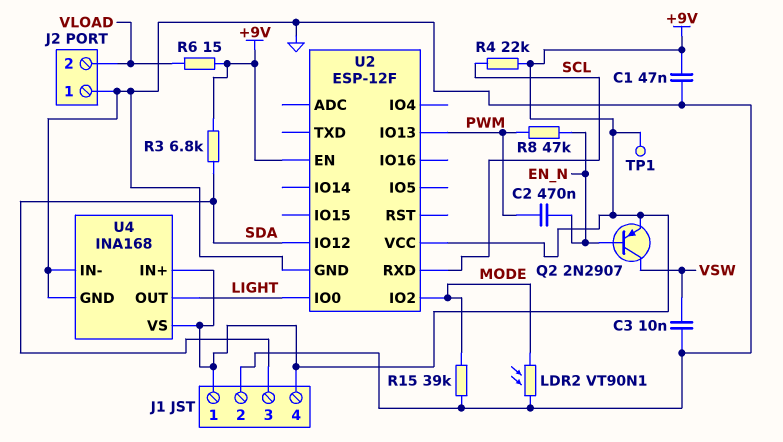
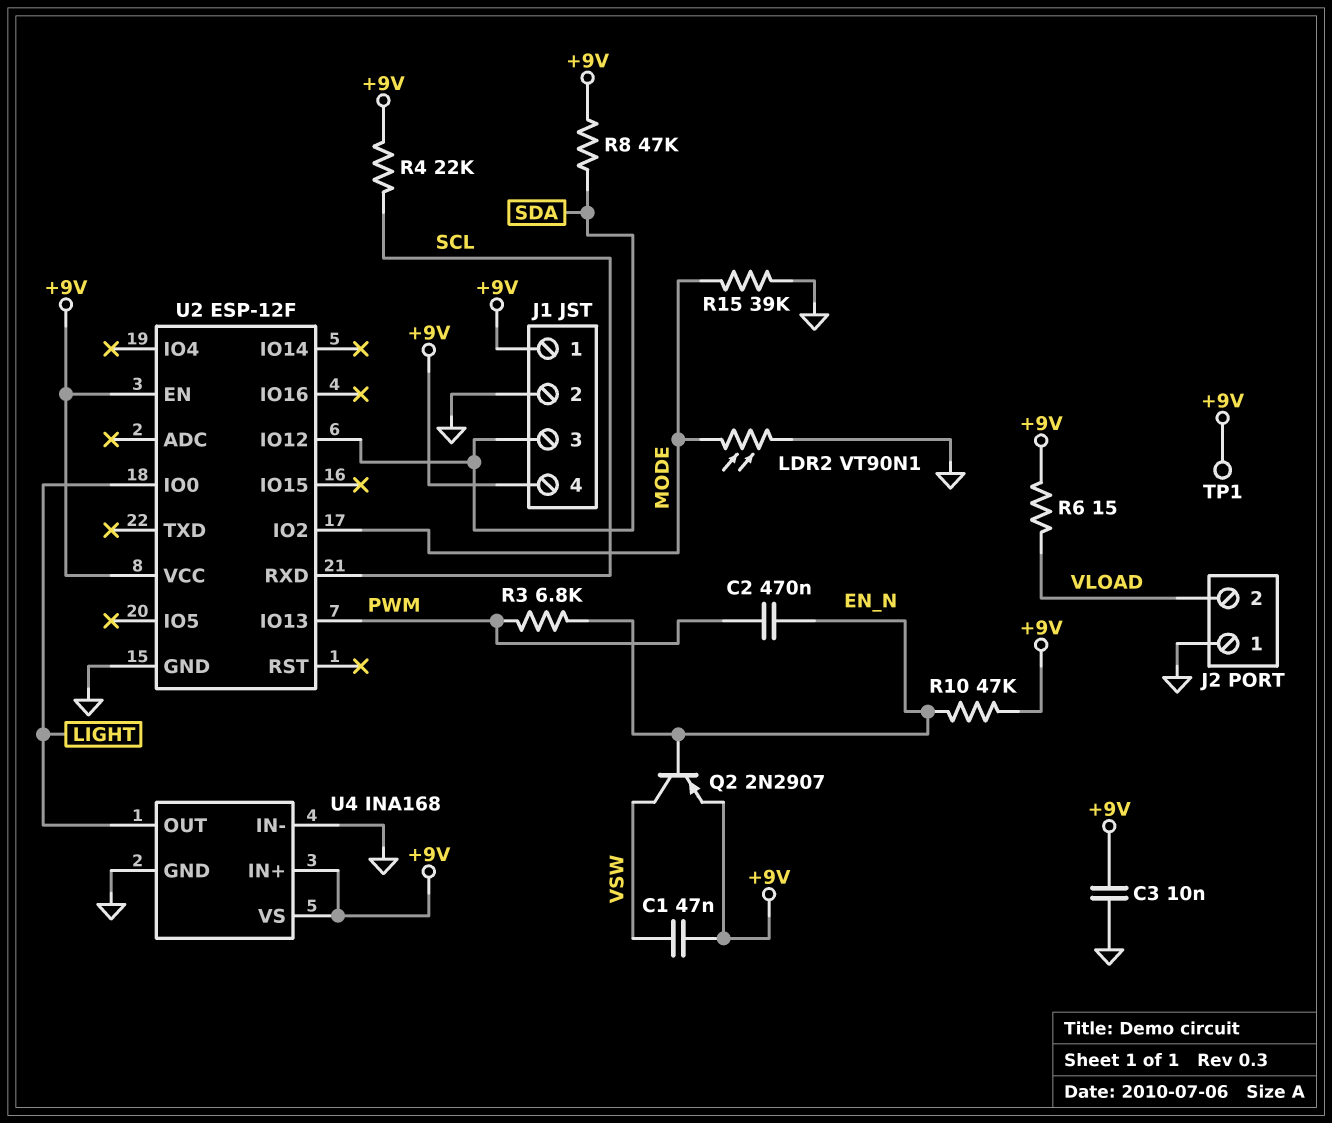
C1: 47nF (+9V, GND) -> 47nF (+9V, VSW)
C3: 10nF (GND, VSW) -> 10nF (+9V, GND)
R3: 6.8k (+9V, SDA) -> 6.8k (EN_N, PWM)
R8: 47k (EN_N, PWM) -> 47k (+9V, SDA)
R10: none -> 47k (+9V, EN_N)

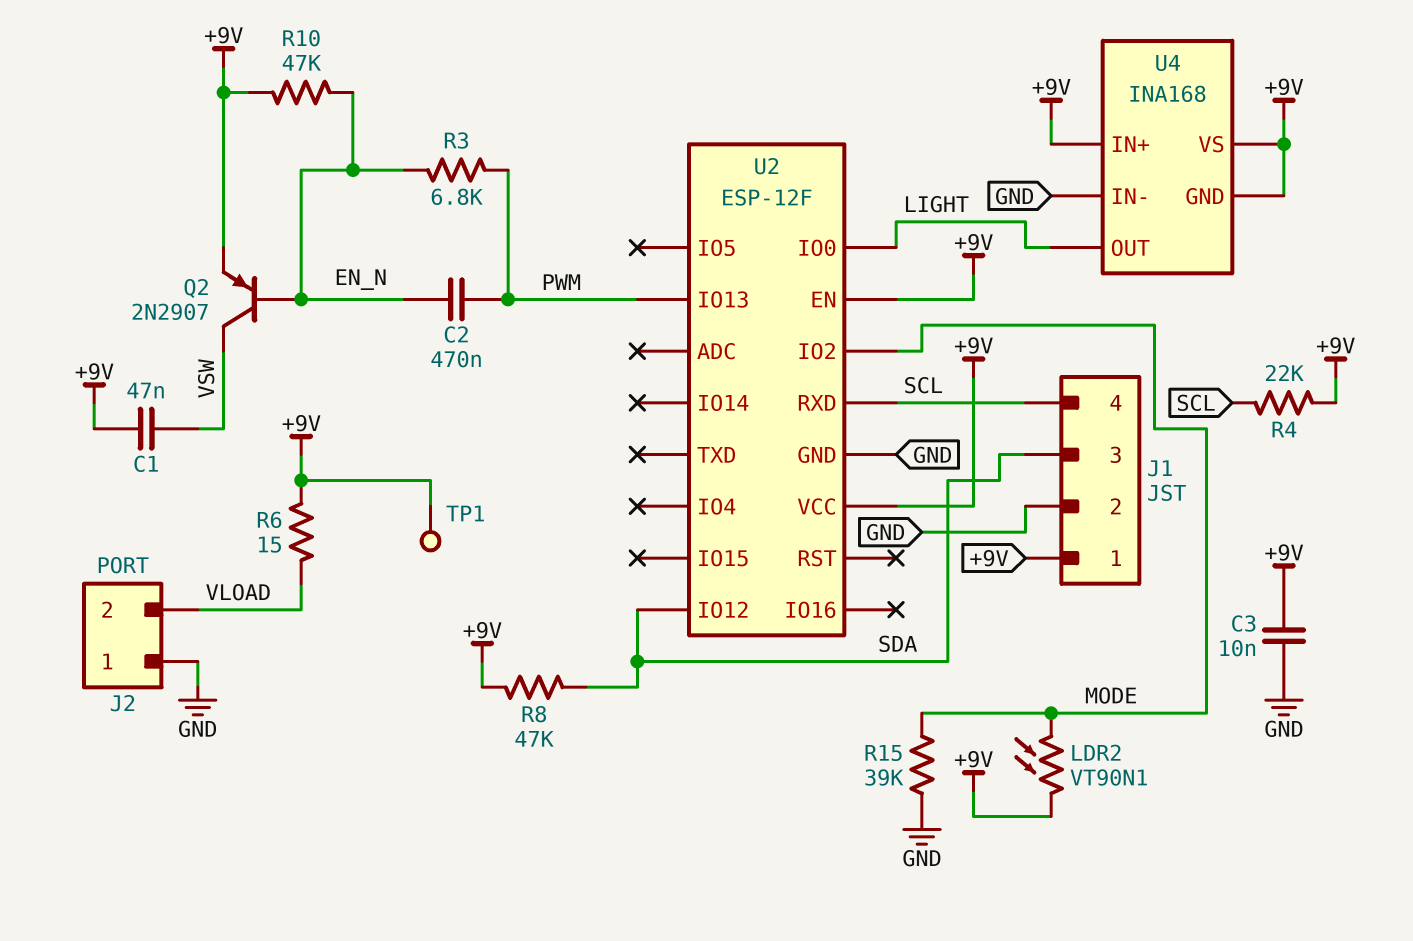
J1 pin 4: +9V -> SCL
LDR2: VT90N1 (GND, MODE) -> VT90N1 (+9V, MODE)
U4 pin GND: GND -> +9V

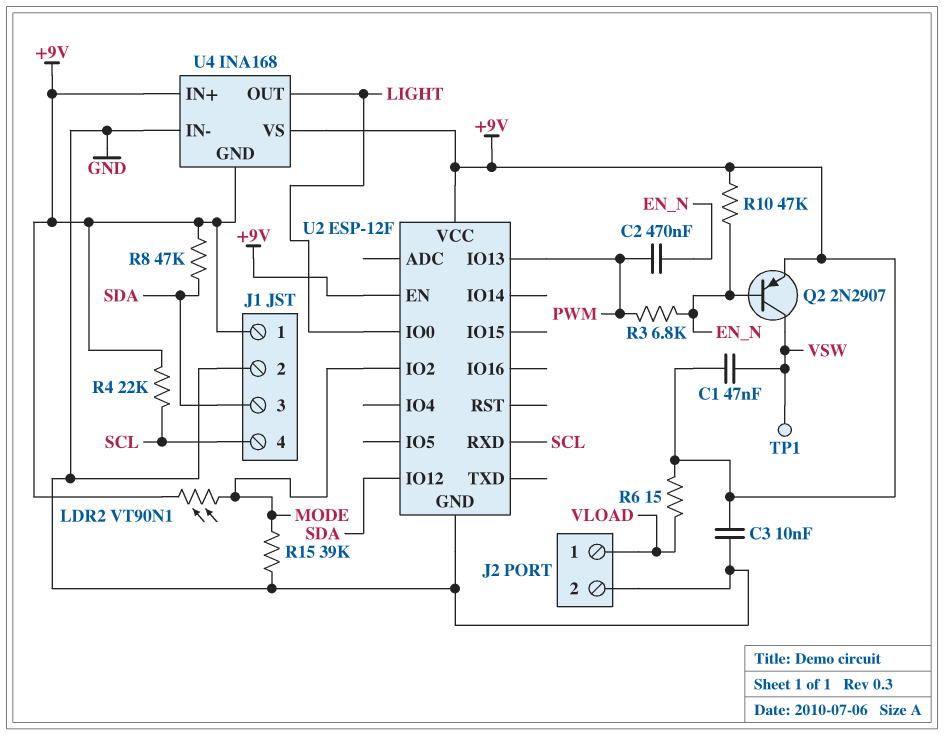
J2 pin 1: GND -> VLOAD
J2 pin 2: VLOAD -> GND
TP1: test point (+9V) -> test point (VSW)

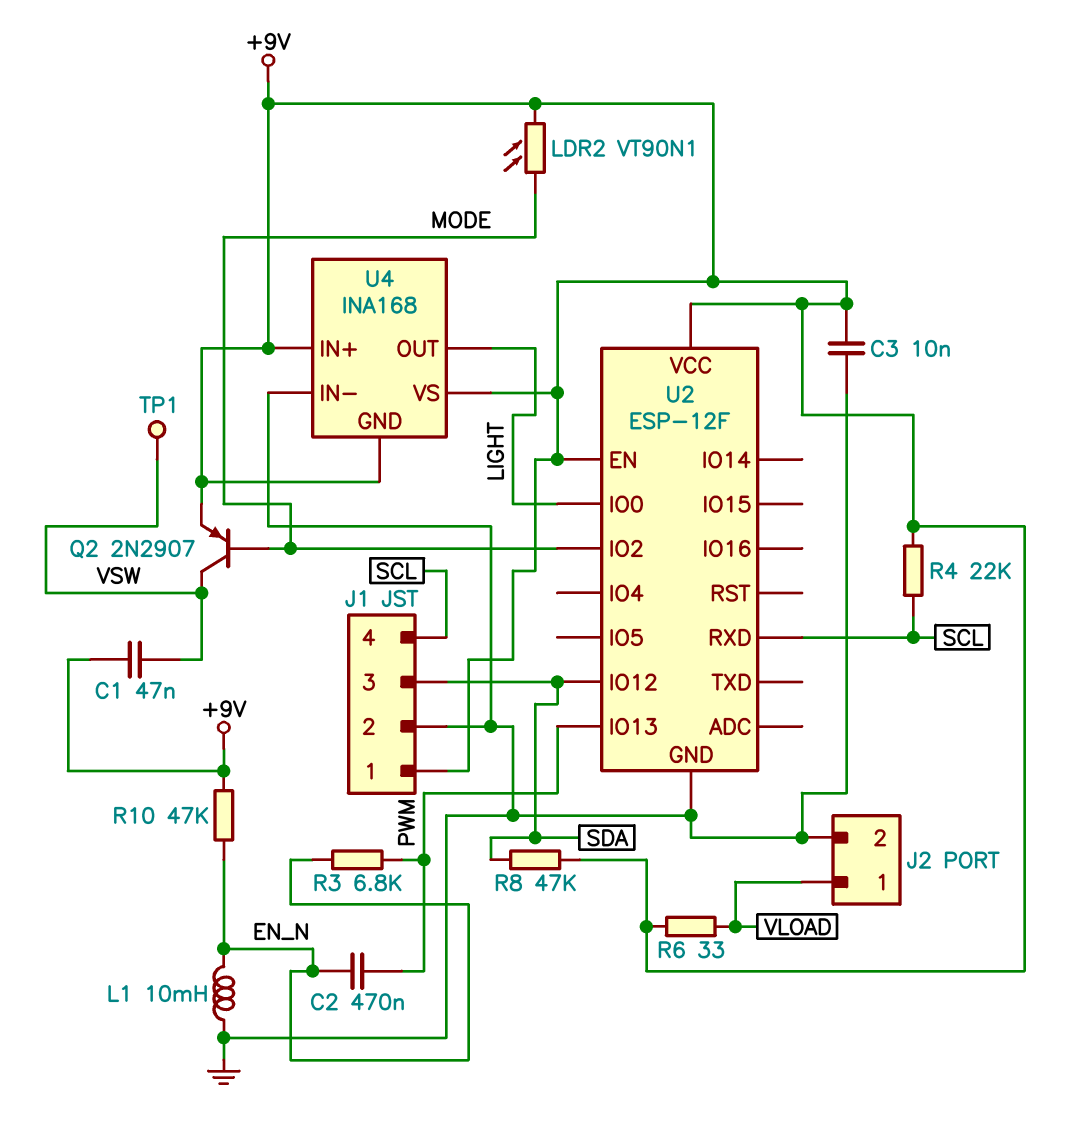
L1: none -> 10mH (EN_N, GND)
Q2: PNP 2N2907 (B EN_N, C VSW, E +9V) -> PNP 2N2907 (B MODE, C VSW, E +9V)
R6: 15 (+9V, VLOAD) -> 33 (+9V, VLOAD)
R15: 39k (GND, MODE) -> none

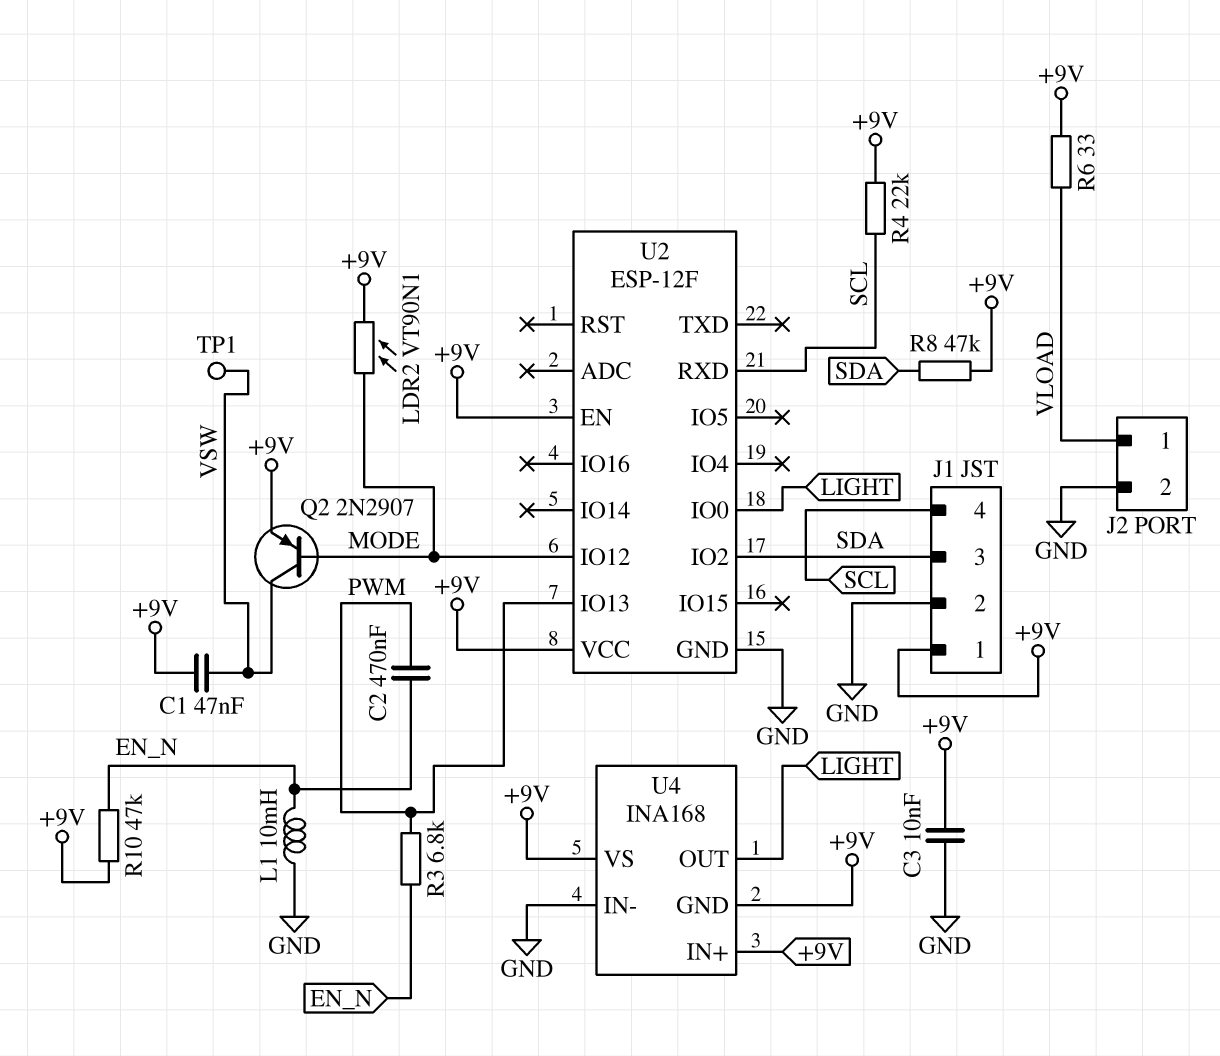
U2 pin IO2: MODE -> SDA
U2 pin IO12: SDA -> MODE

